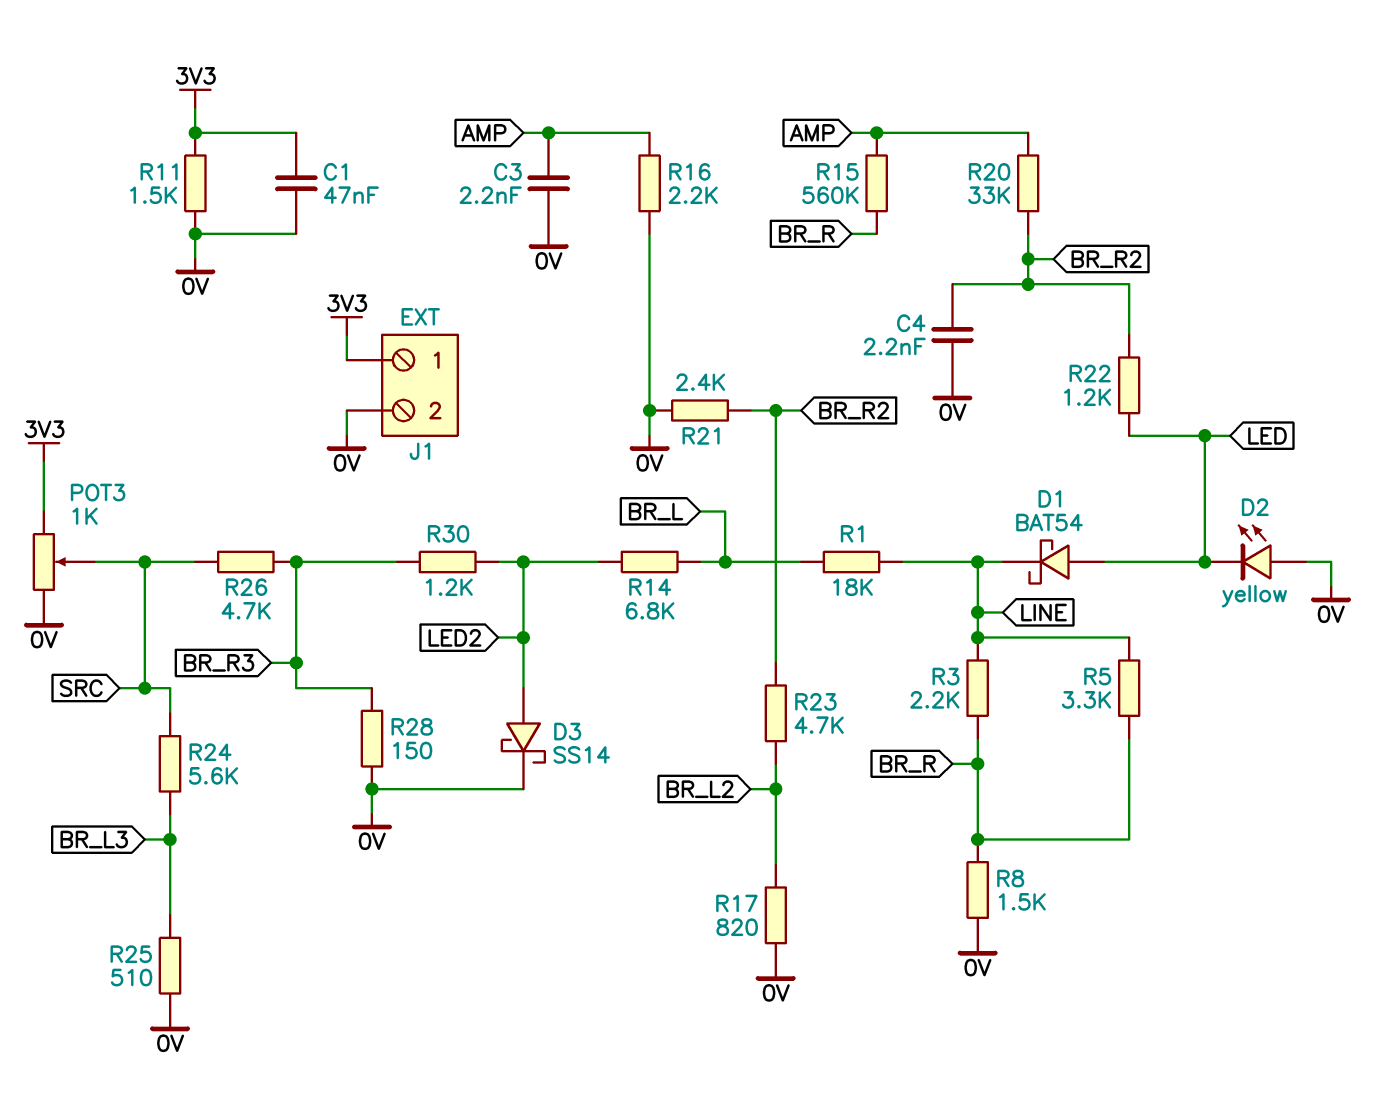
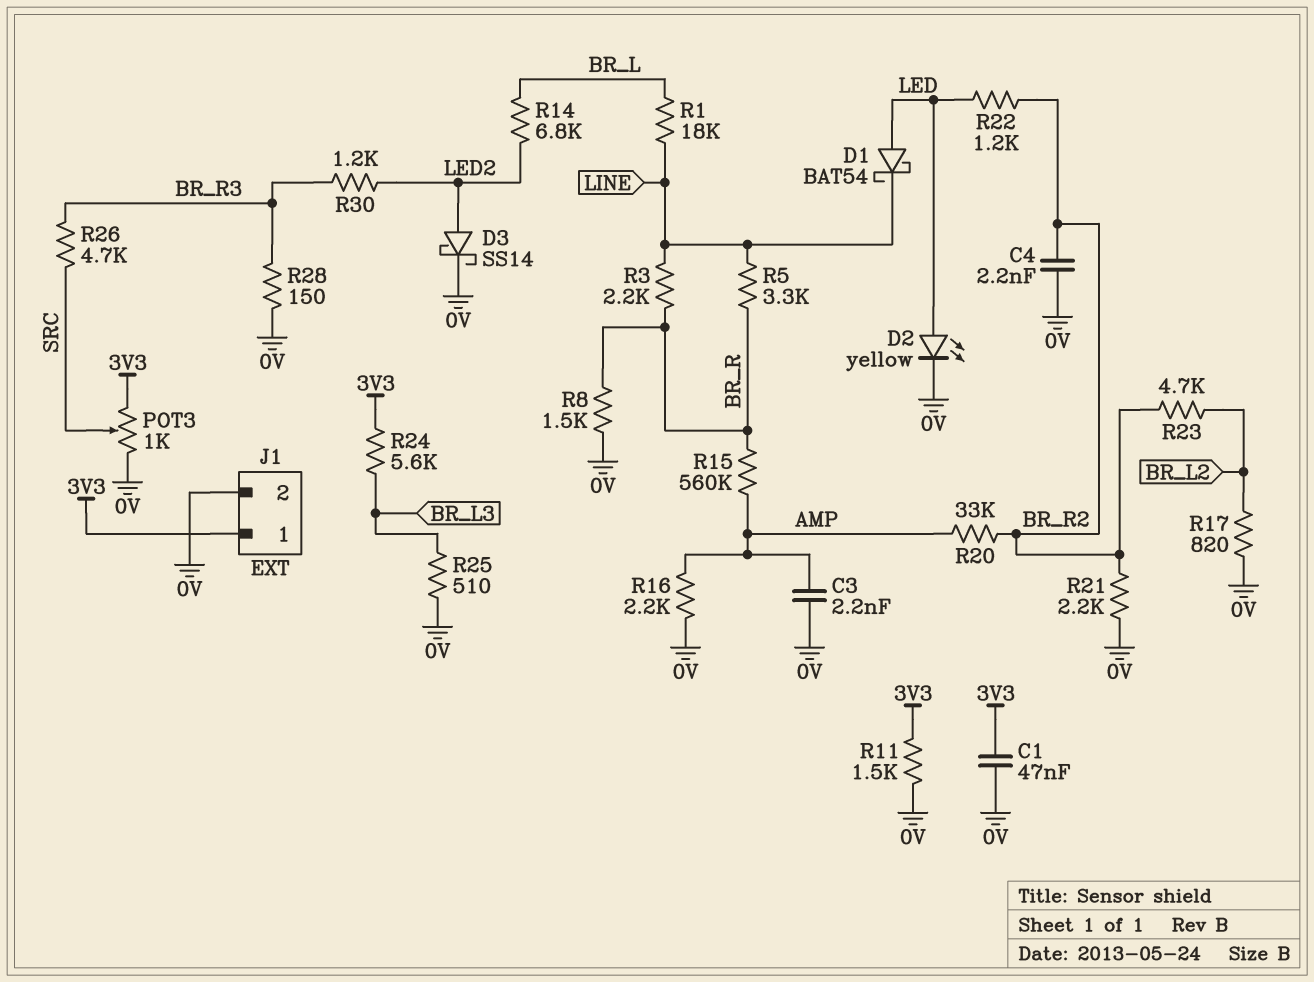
D2: LED yellow (A 0V, K LED) -> LED yellow (A LED, K 0V)
R21: 2.4k (0V, BR_R2) -> 2.2k (0V, BR_R2)
R24: 5.6k (BR_L3, SRC) -> 5.6k (3V3, BR_L3)

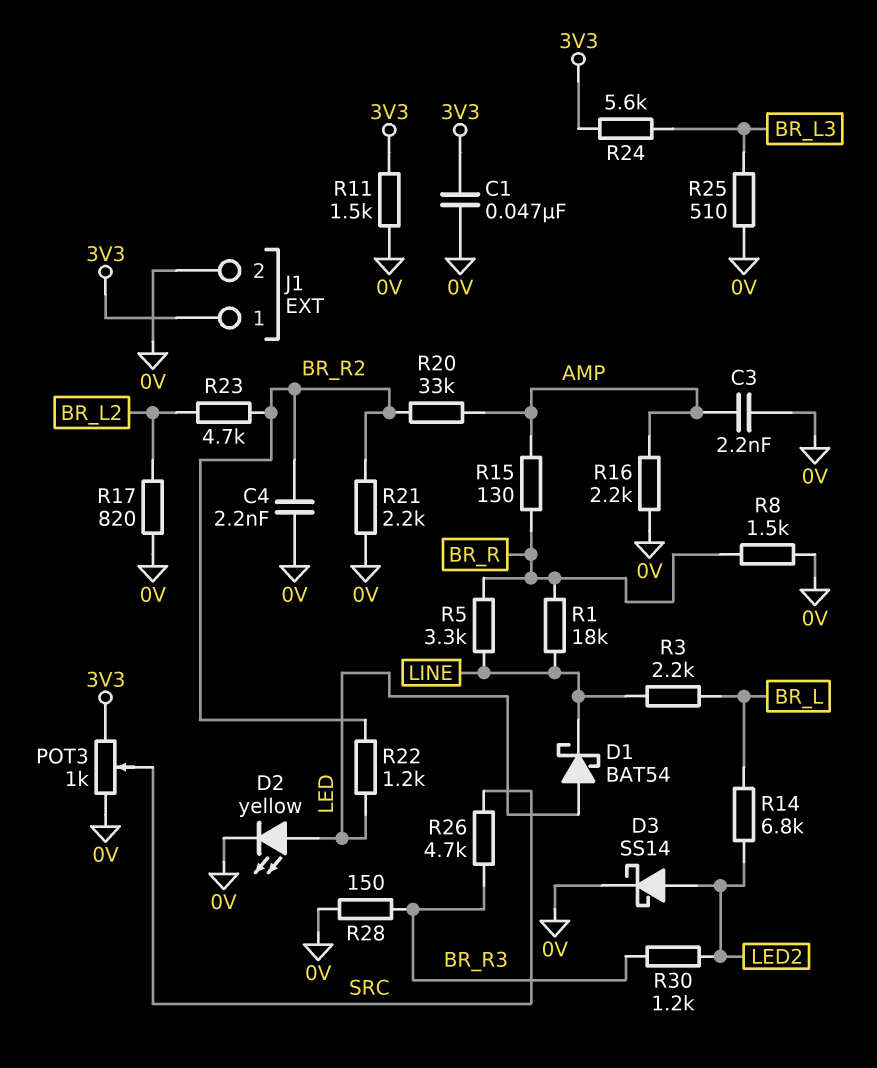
R1: 18k (BR_L, LINE) -> 18k (BR_R, LINE)
R3: 2.2k (BR_R, LINE) -> 2.2k (BR_L, LINE)
R15: 560k (AMP, BR_R) -> 130 (AMP, BR_R)

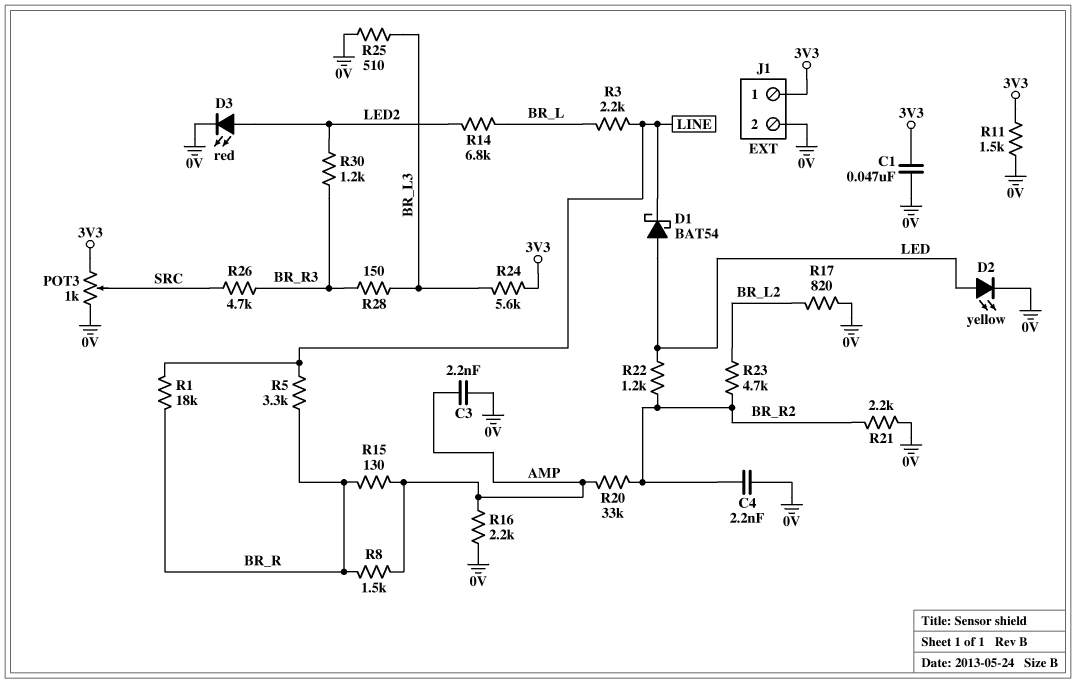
D3: schottky SS14 (A LED2, K 0V) -> LED red (A LED2, K 0V)
R8: 1.5k (0V, BR_R) -> 1.5k (AMP, BR_R)
R28: 150 (0V, BR_R3) -> 150 (BR_L3, BR_R3)

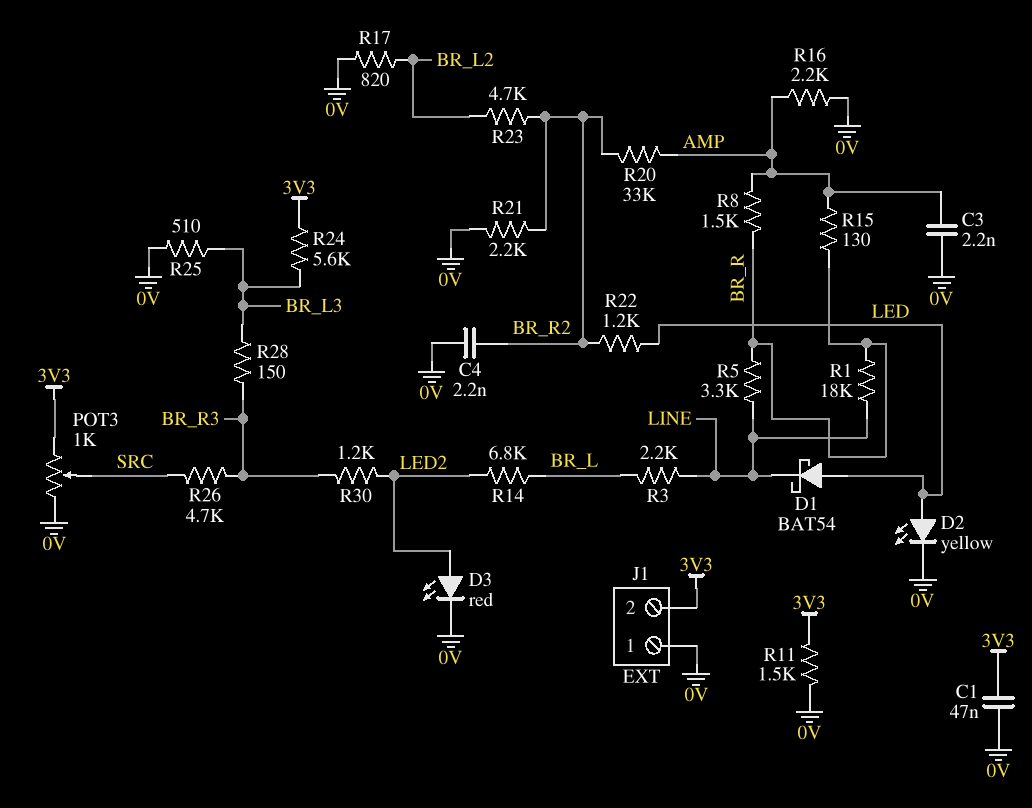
J1 pin 1: 3V3 -> 0V
J1 pin 2: 0V -> 3V3

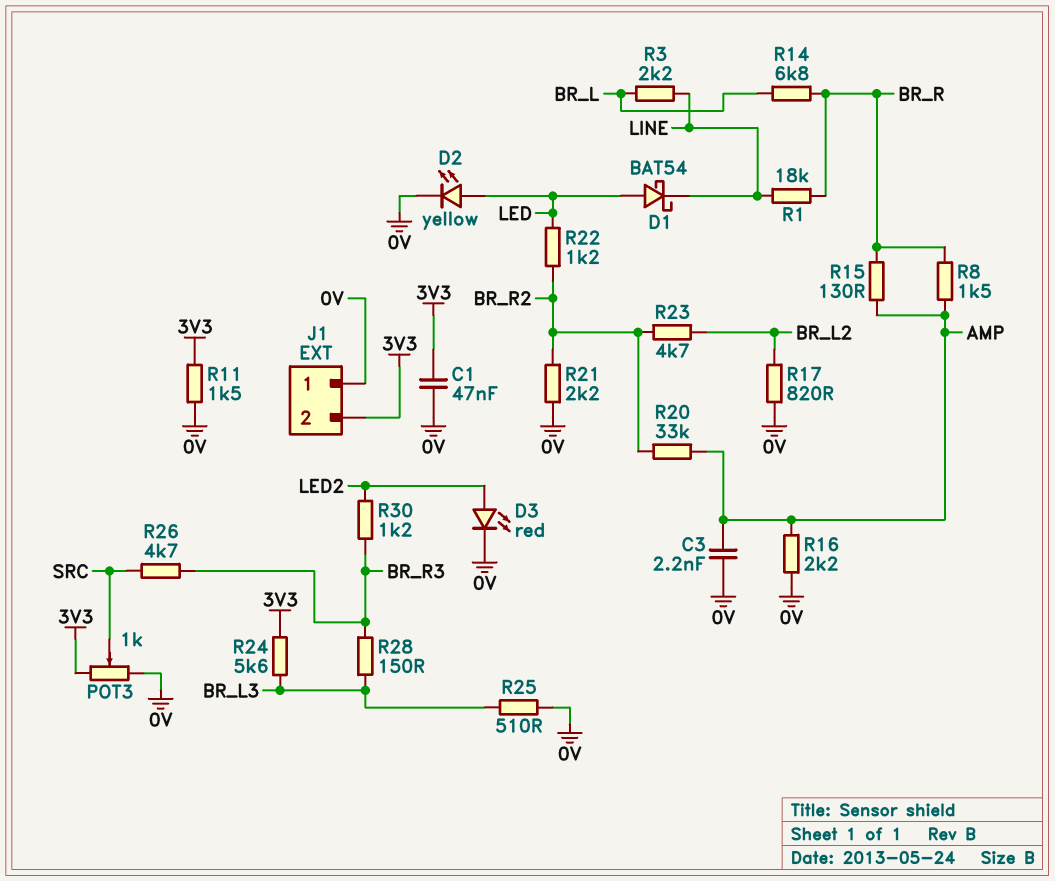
C4: 2.2nF (0V, BR_R2) -> none
R5: 3.3k (BR_R, LINE) -> none
R14: 6.8k (BR_L, LED2) -> 6.8k (BR_L, BR_R)

